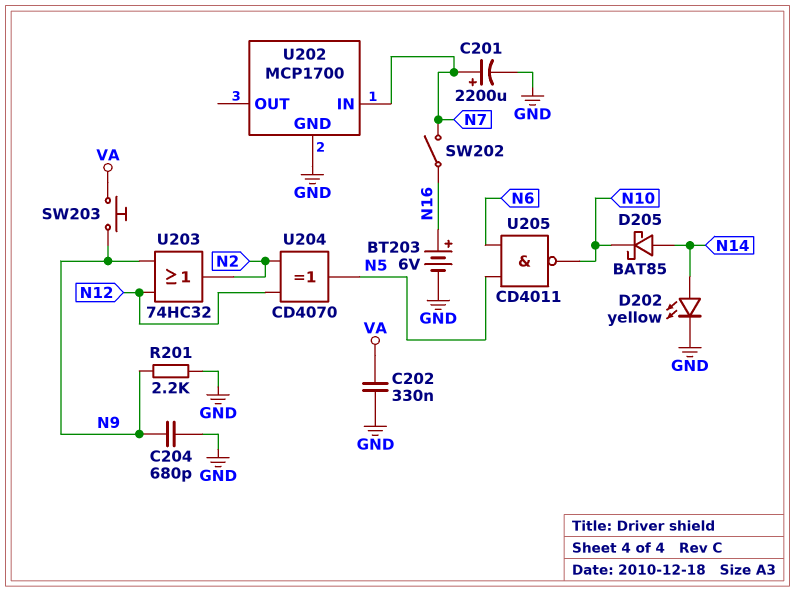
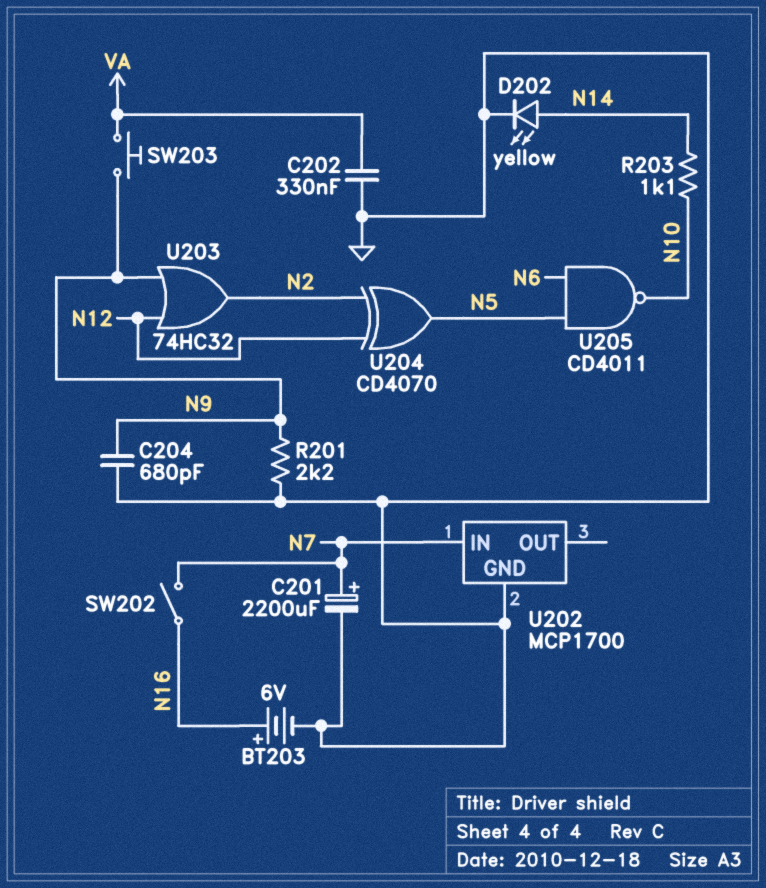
D205: schottky BAT85 (A N14, K N10) -> none
R203: none -> 1.1k (N10, N14)

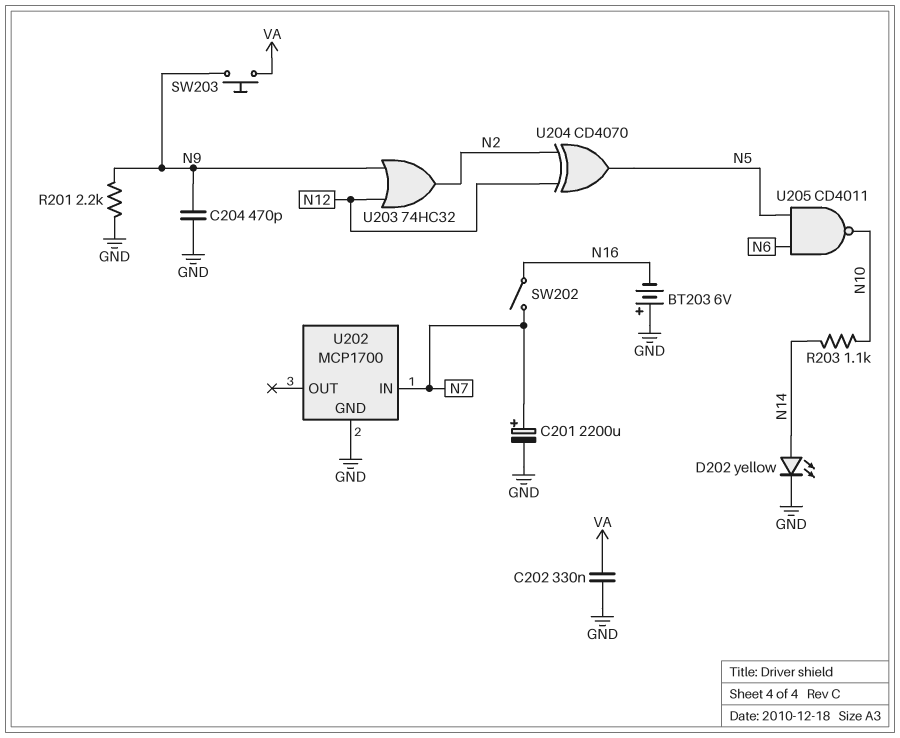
BT203: 6V (plus N16, minus GND) -> 6V (plus GND, minus N16)
C204: 680pF (GND, N9) -> 470pF (GND, N9)

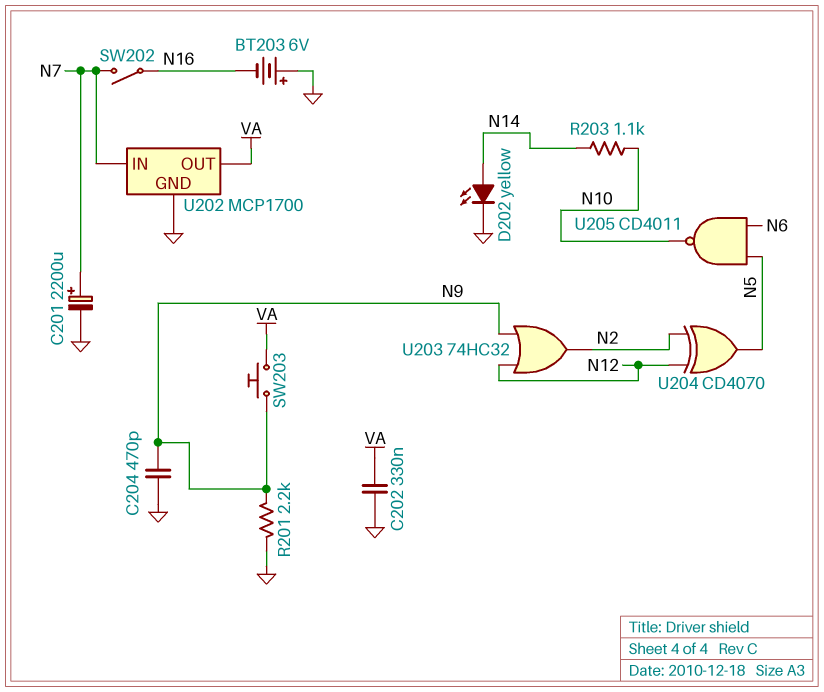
U202 pin OUT: none -> VA

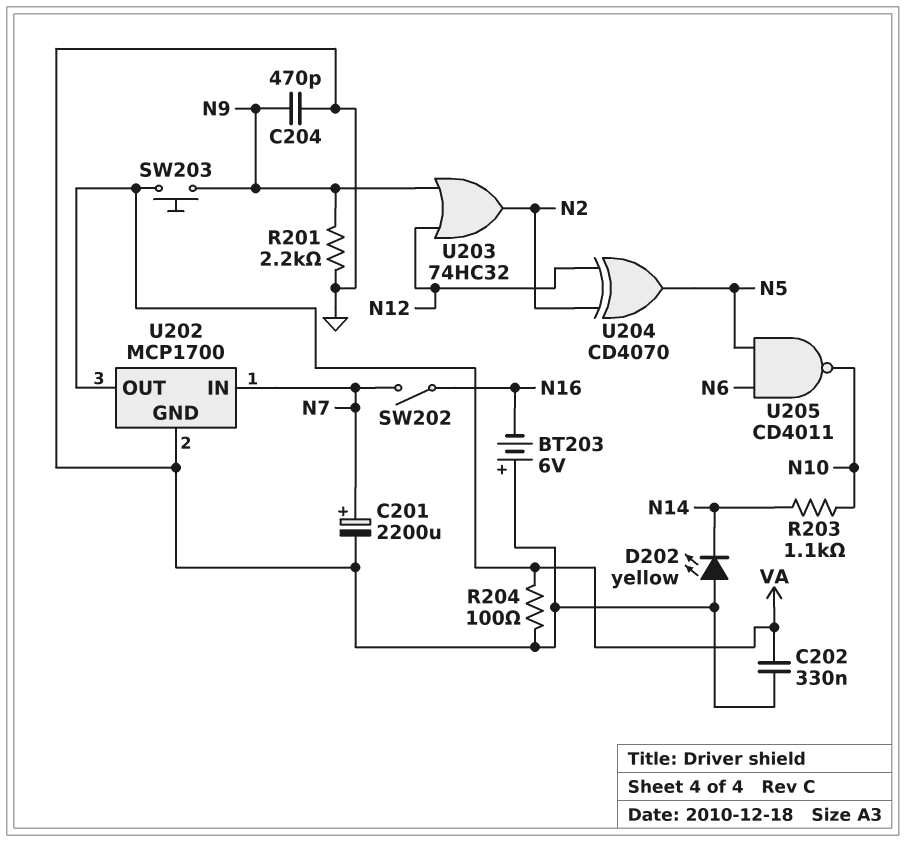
D202: LED yellow (A N14, K GND) -> LED yellow (A GND, K N14)
R204: none -> 100 (GND, VA)

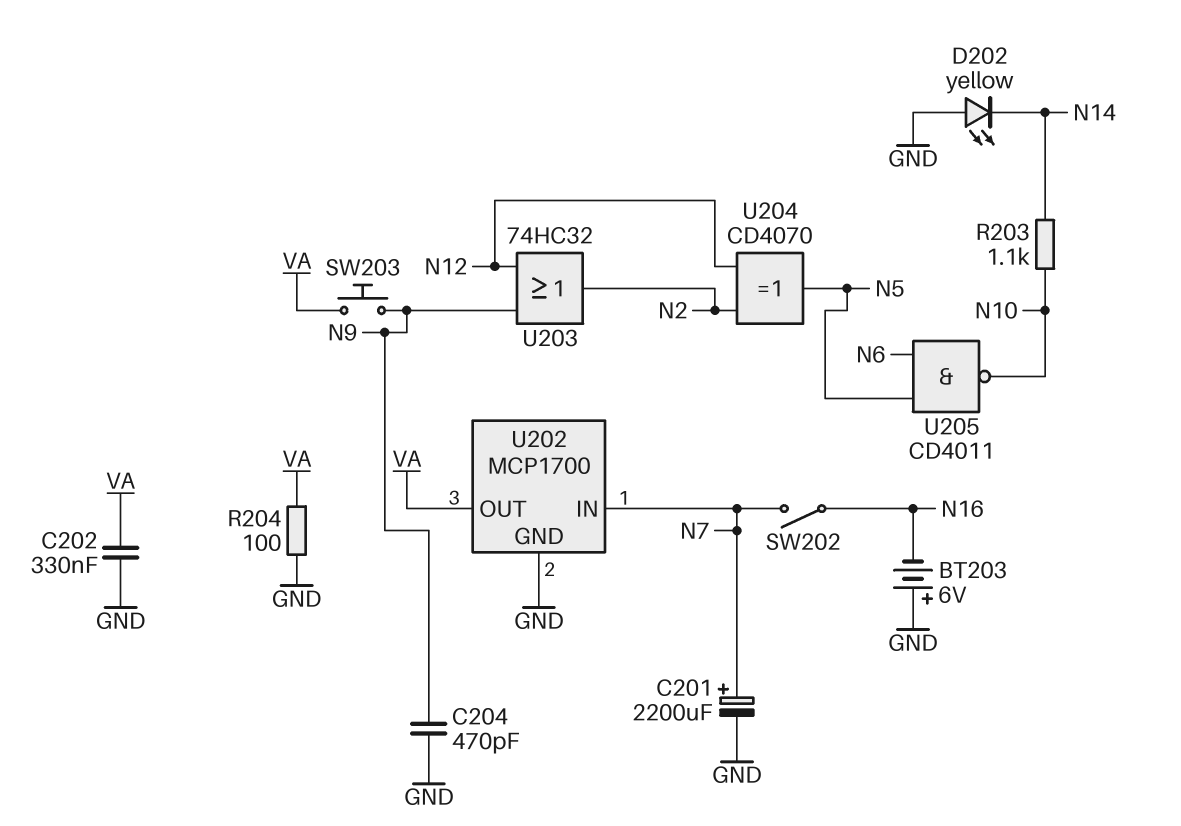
R201: 2.2k (GND, N9) -> none

